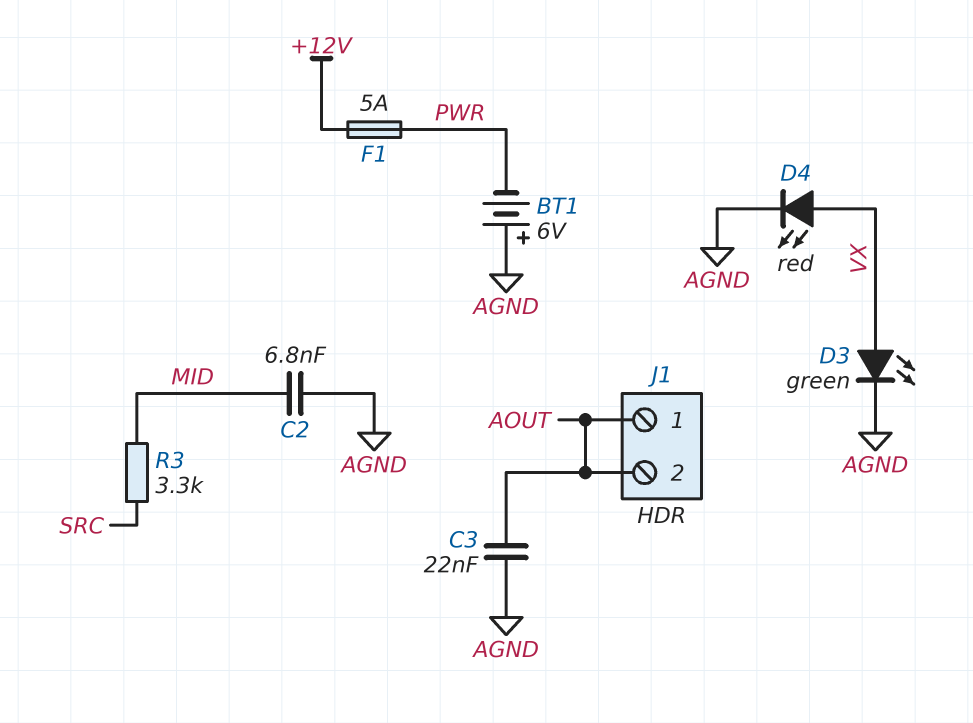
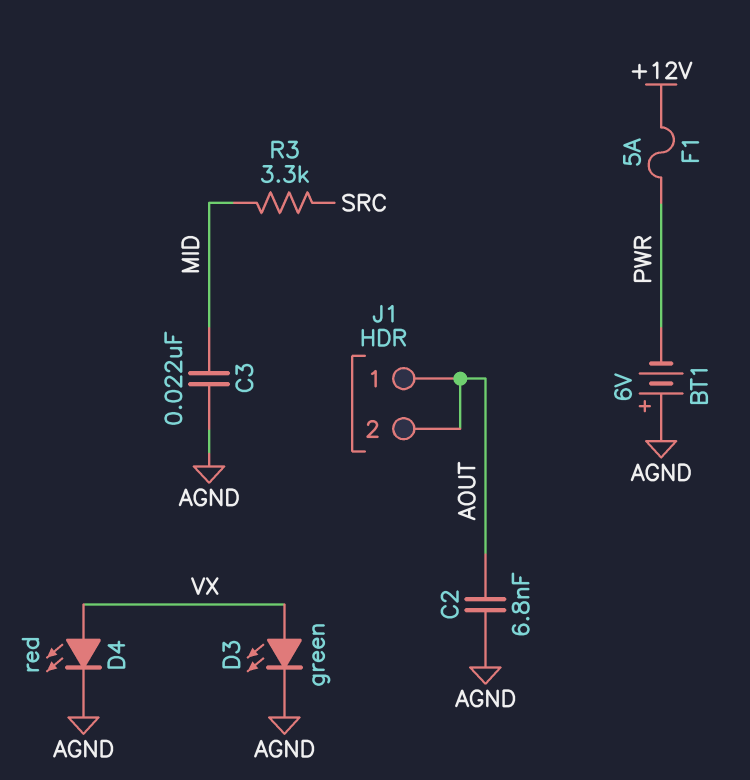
C2: 6.8nF (AGND, MID) -> 6.8nF (AGND, AOUT)
C3: 22nF (AGND, AOUT) -> 22nF (AGND, MID)

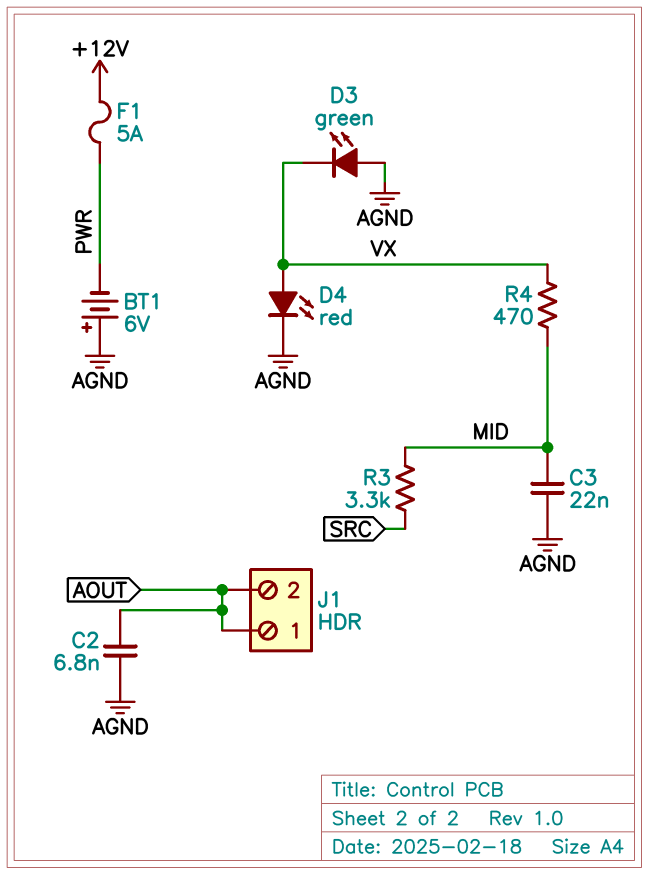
D3: LED green (A VX, K AGND) -> LED green (A AGND, K VX)
R4: none -> 470 (MID, VX)

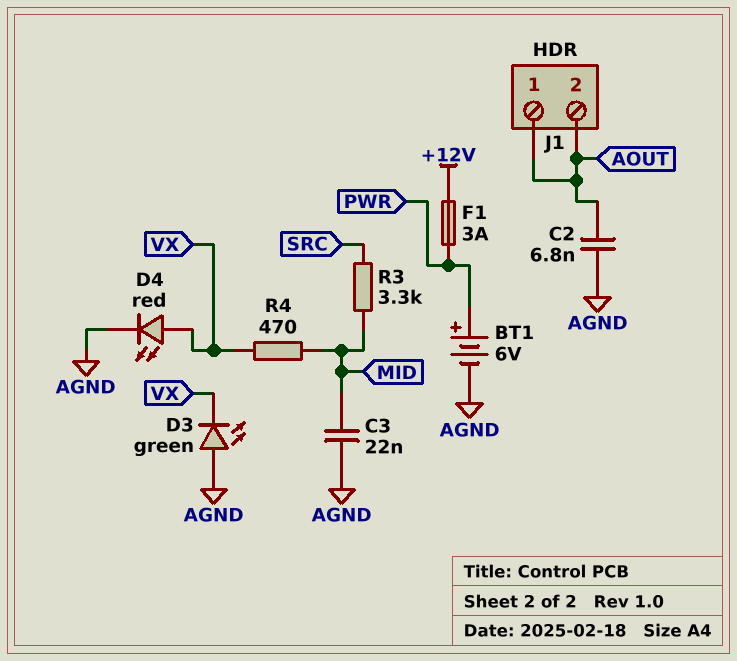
BT1: 6V (plus AGND, minus PWR) -> 6V (plus PWR, minus AGND)
F1: 5A (+12V, PWR) -> 3A (+12V, PWR)

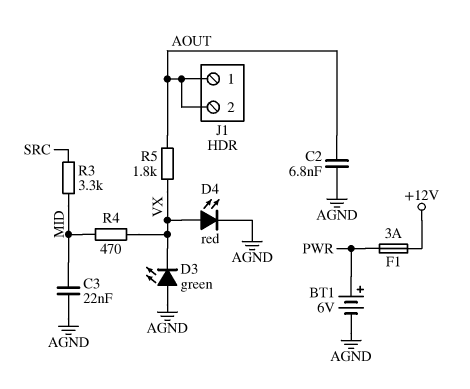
R5: none -> 1.8k (AOUT, VX)

